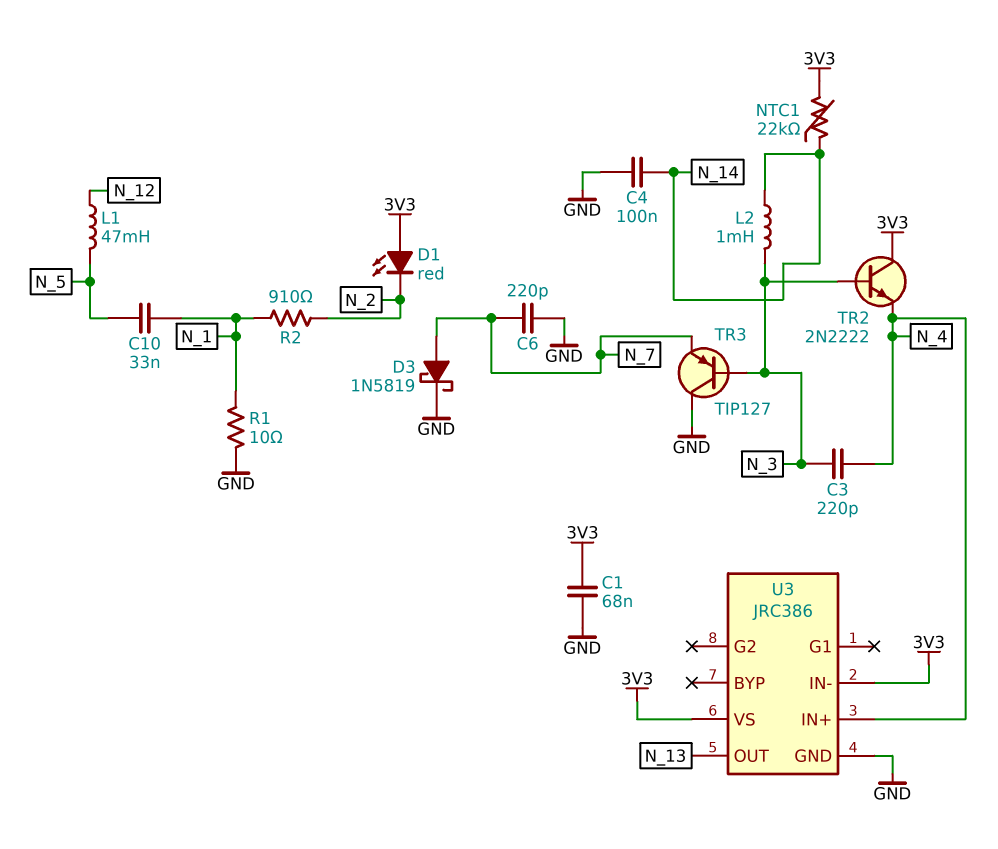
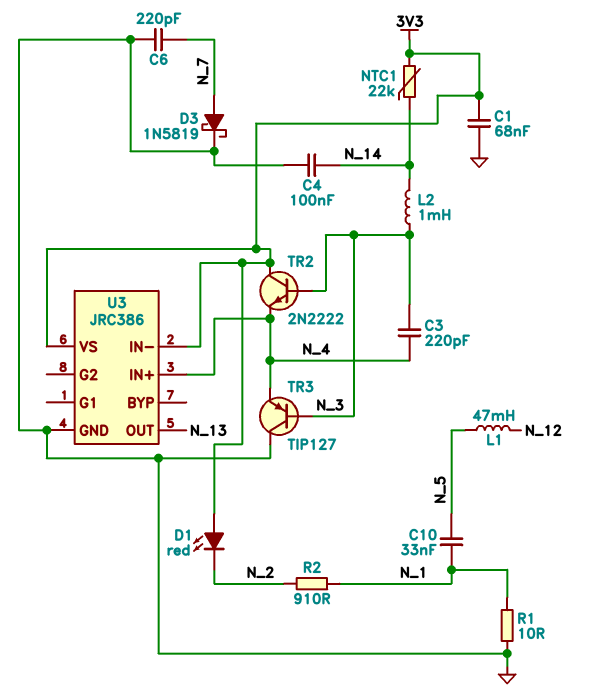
TR3: PNP TIP127 (B N_3, C GND, E N_7) -> PNP TIP127 (B N_3, C GND, E N_4)

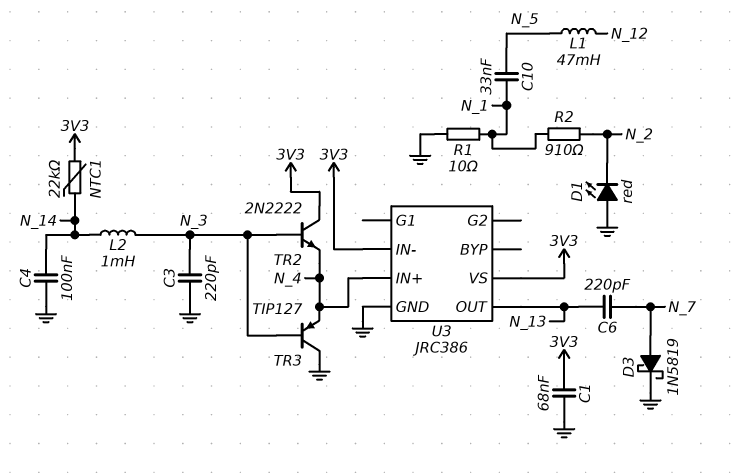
C3: 220pF (N_3, N_4) -> 220pF (GND, N_3)
C6: 220pF (GND, N_7) -> 220pF (N_7, N_13)
D1: LED red (A 3V3, K N_2) -> LED red (A GND, K N_2)

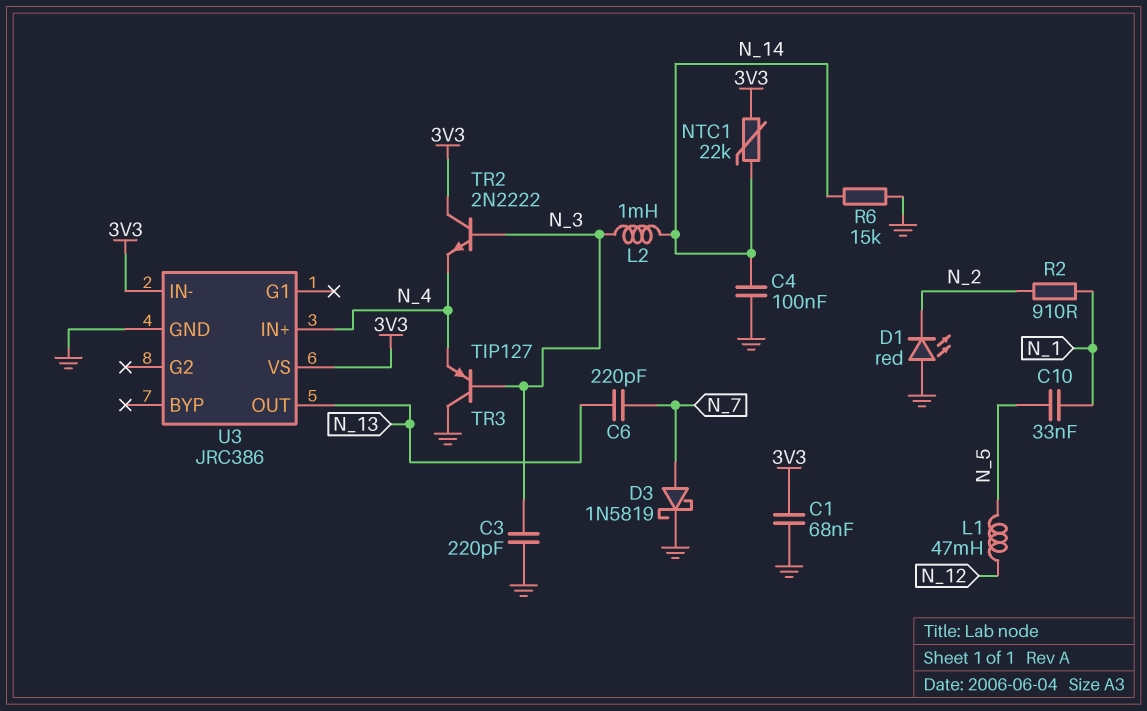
R1: 10 (GND, N_1) -> none
R6: none -> 15k (GND, N_14)

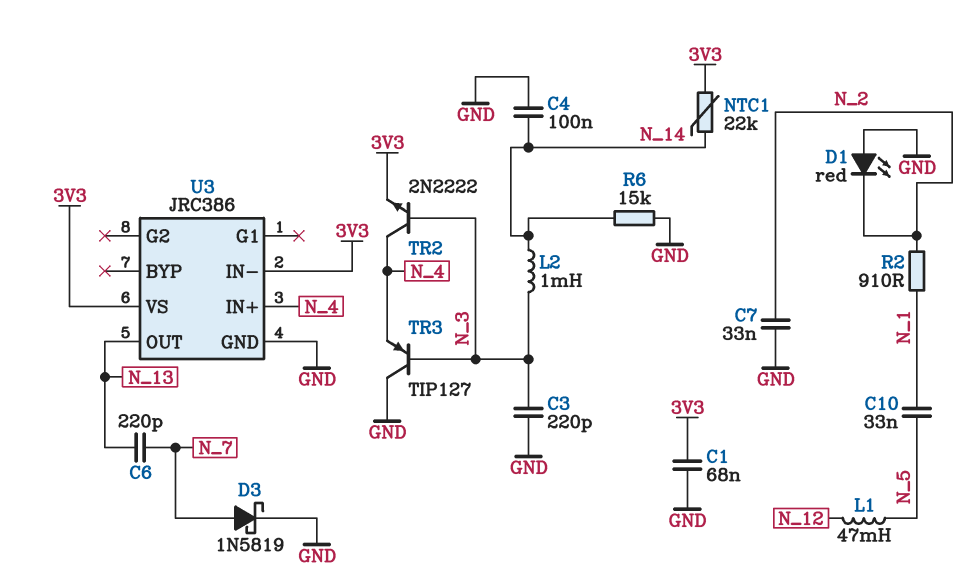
C7: none -> 33nF (GND, N_2)
TR2: NPN 2N2222 (B N_3, C 3V3, E N_4) -> NPN 2N2222 (B N_3, C N_4, E 3V3)

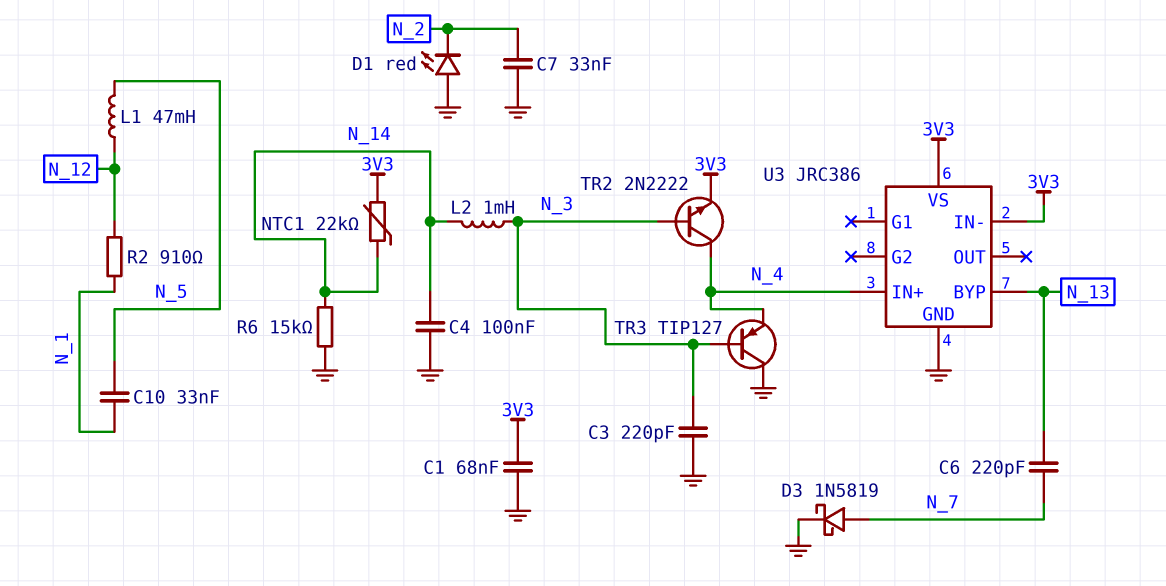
R2: 910 (N_1, N_2) -> 910 (N_1, N_12)
U3 pin BYP: none -> N_13
U3 pin OUT: N_13 -> none

